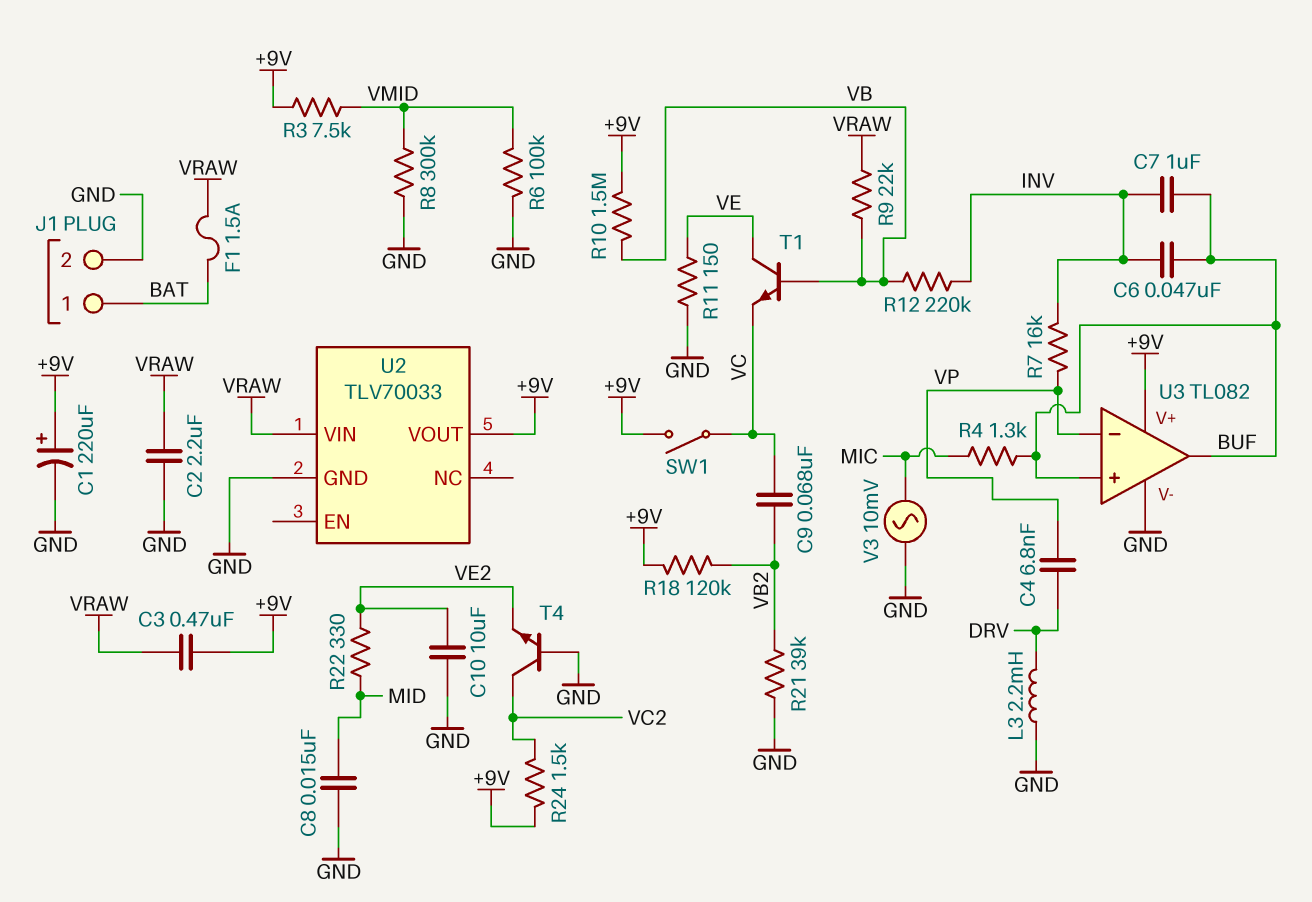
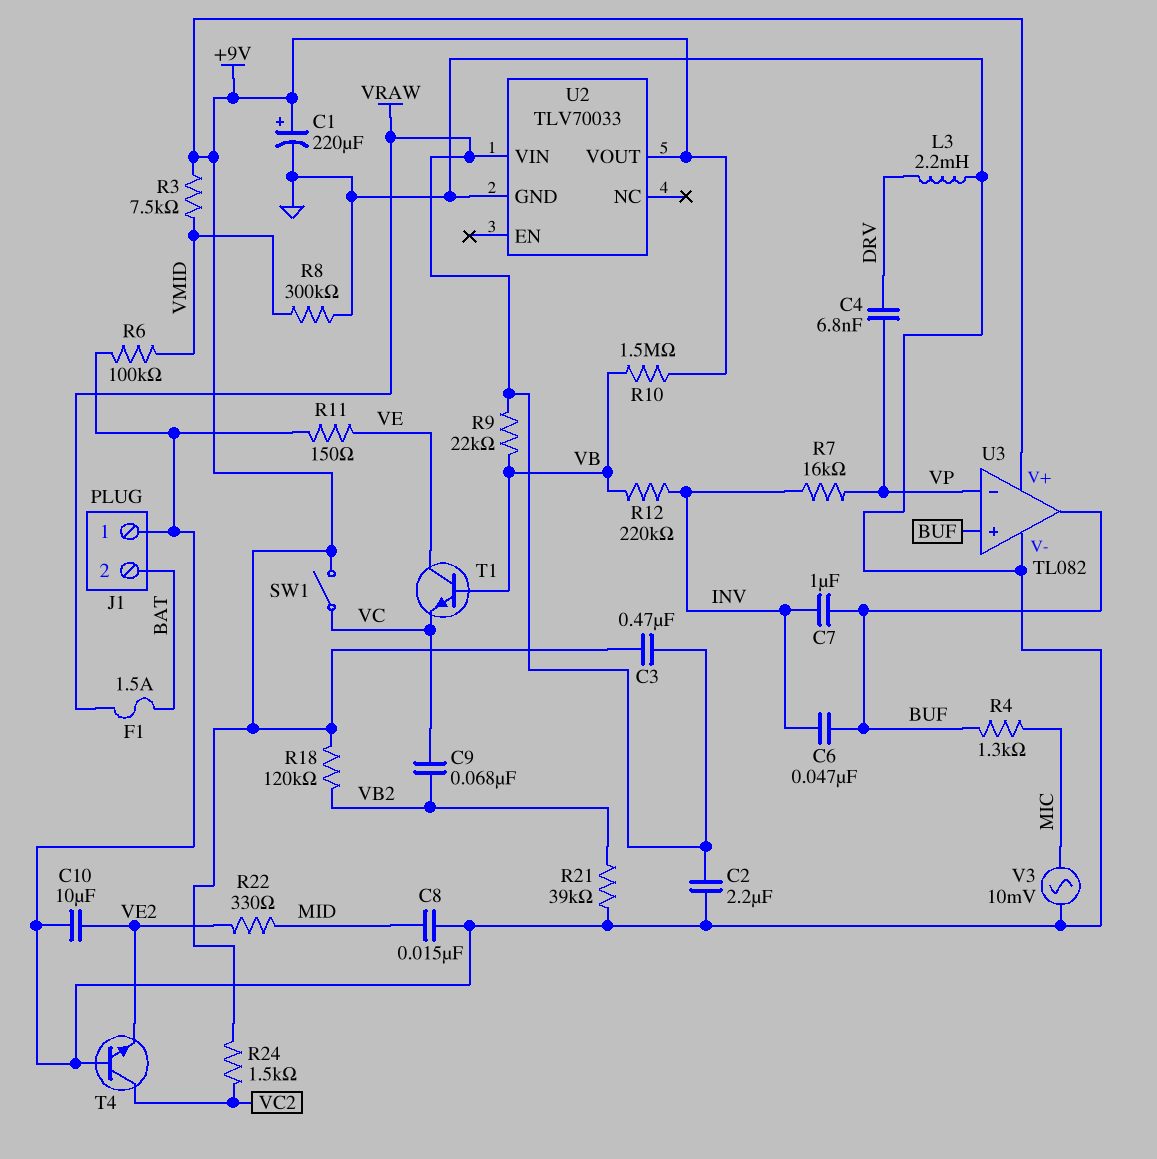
J1 pin 1: BAT -> GND
J1 pin 2: GND -> BAT

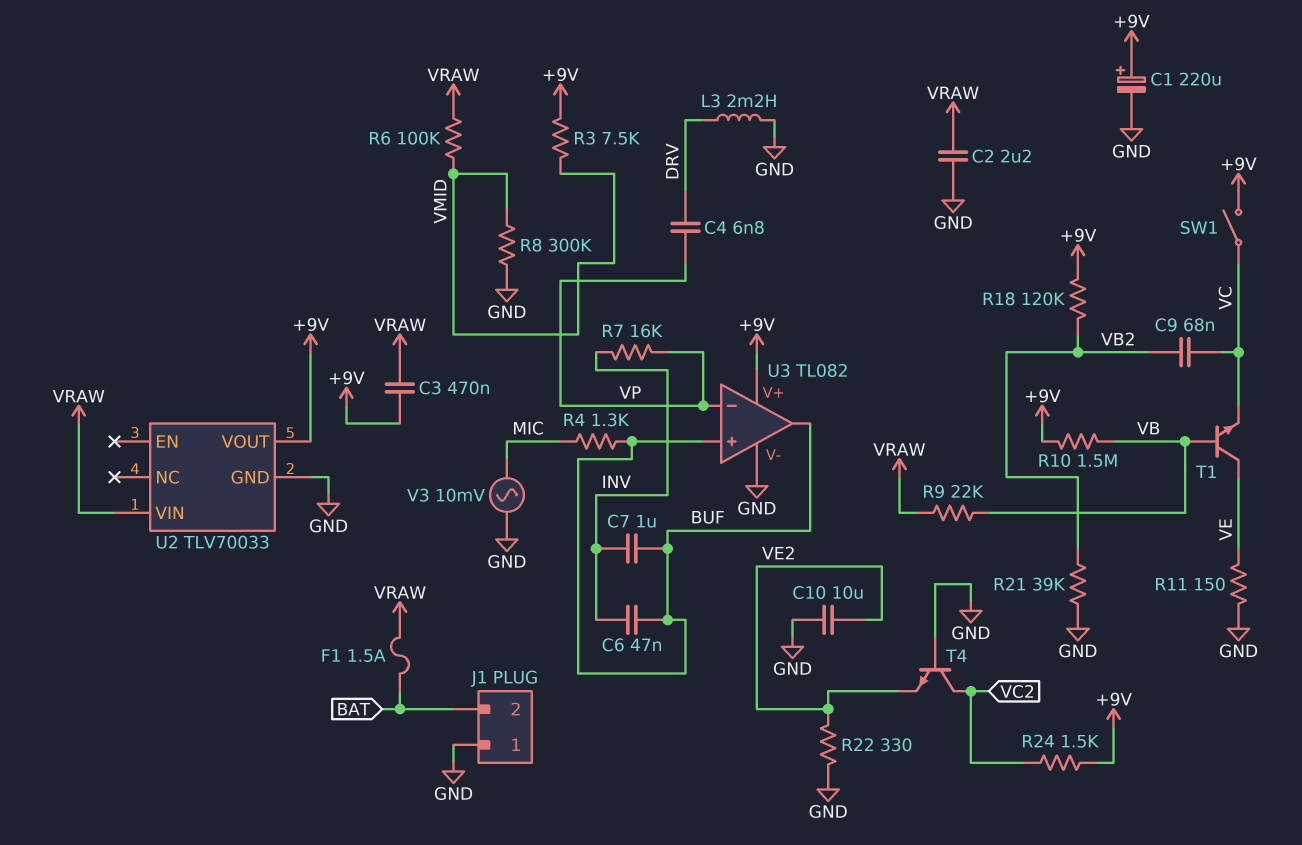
C8: 15nF (GND, MID) -> none
R6: 100k (GND, VMID) -> 100k (VMID, VRAW)
R12: 220k (INV, VB) -> none
R22: 330 (MID, VE2) -> 330 (GND, VE2)

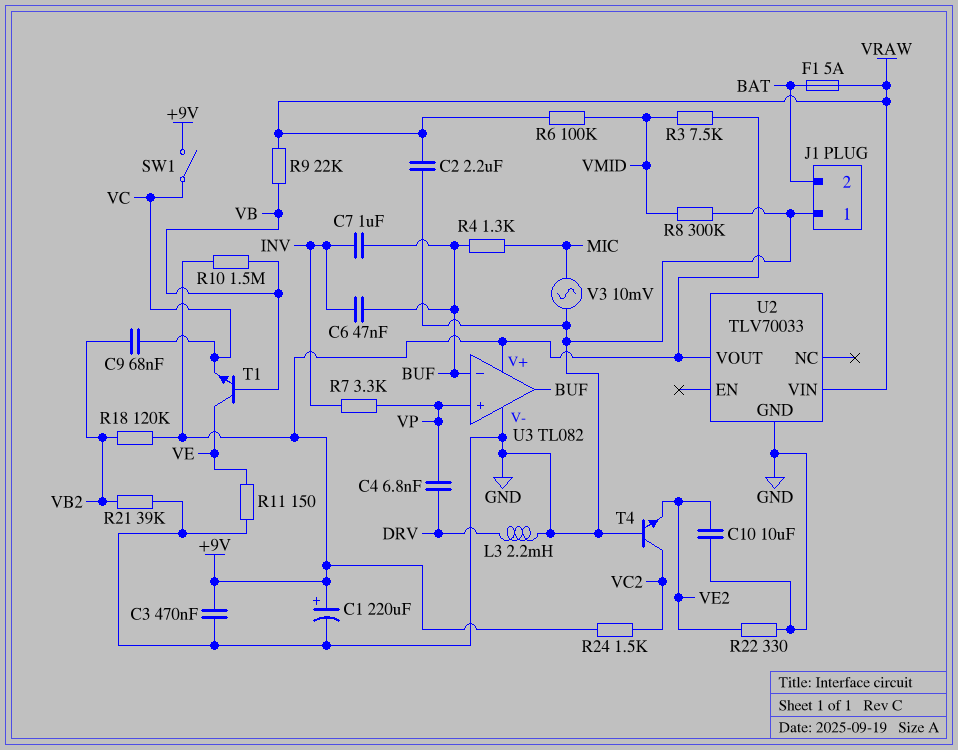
C3: 470nF (+9V, VRAW) -> 470nF (+9V, GND)
F1: 1.5A (BAT, VRAW) -> 5A (BAT, VRAW)
R7: 16k (INV, VP) -> 3.3k (INV, VP)
U3 pin in+: BUF -> VP
U3 pin in-: VP -> BUF

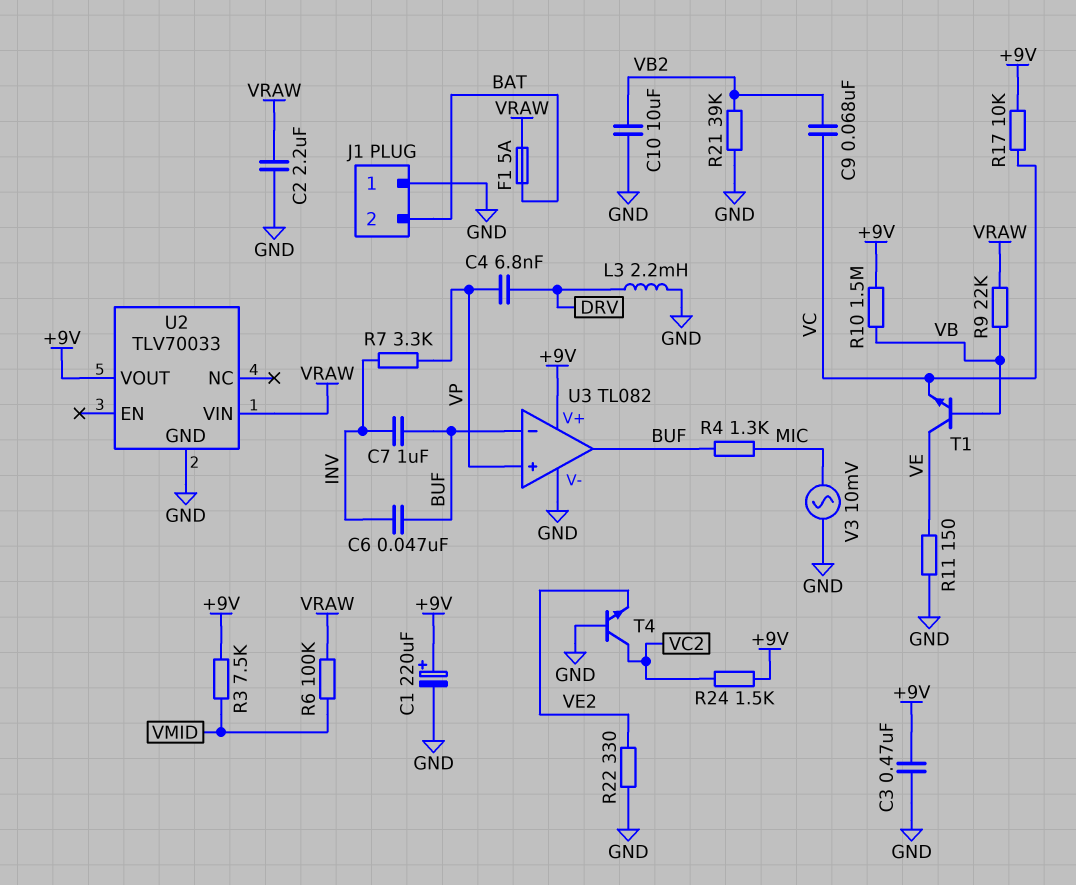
C10: 10uF (GND, VE2) -> 10uF (GND, VB2)
R8: 300k (GND, VMID) -> none
R17: none -> 10k (+9V, VC)
R18: 120k (+9V, VB2) -> none
SW1: switch (+9V, VC) -> none

